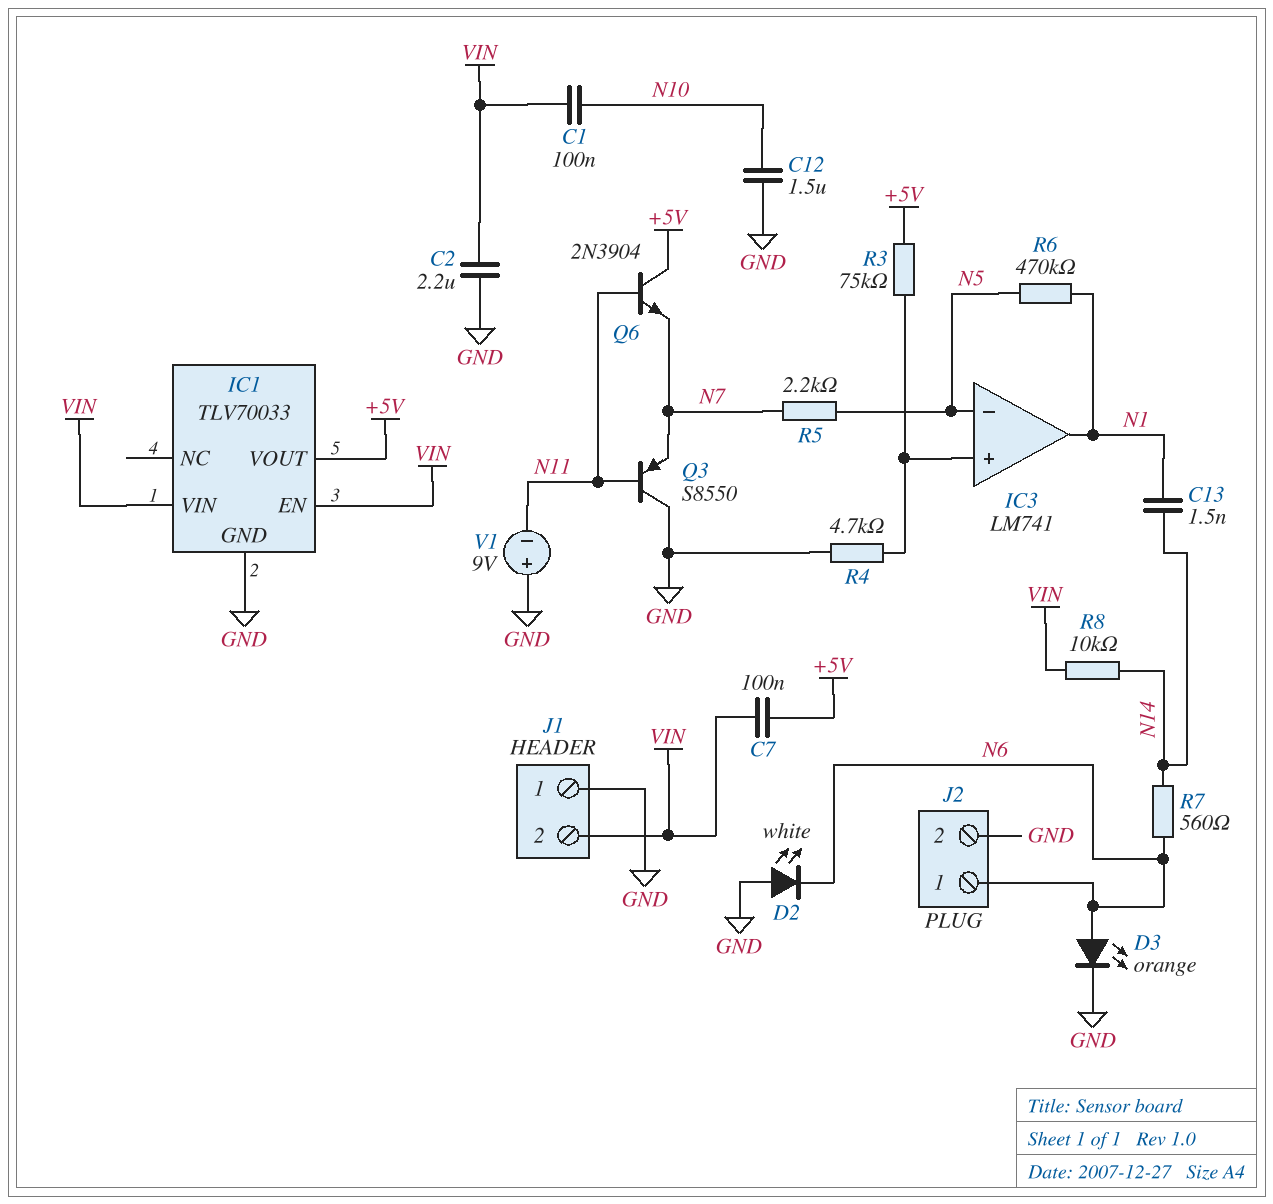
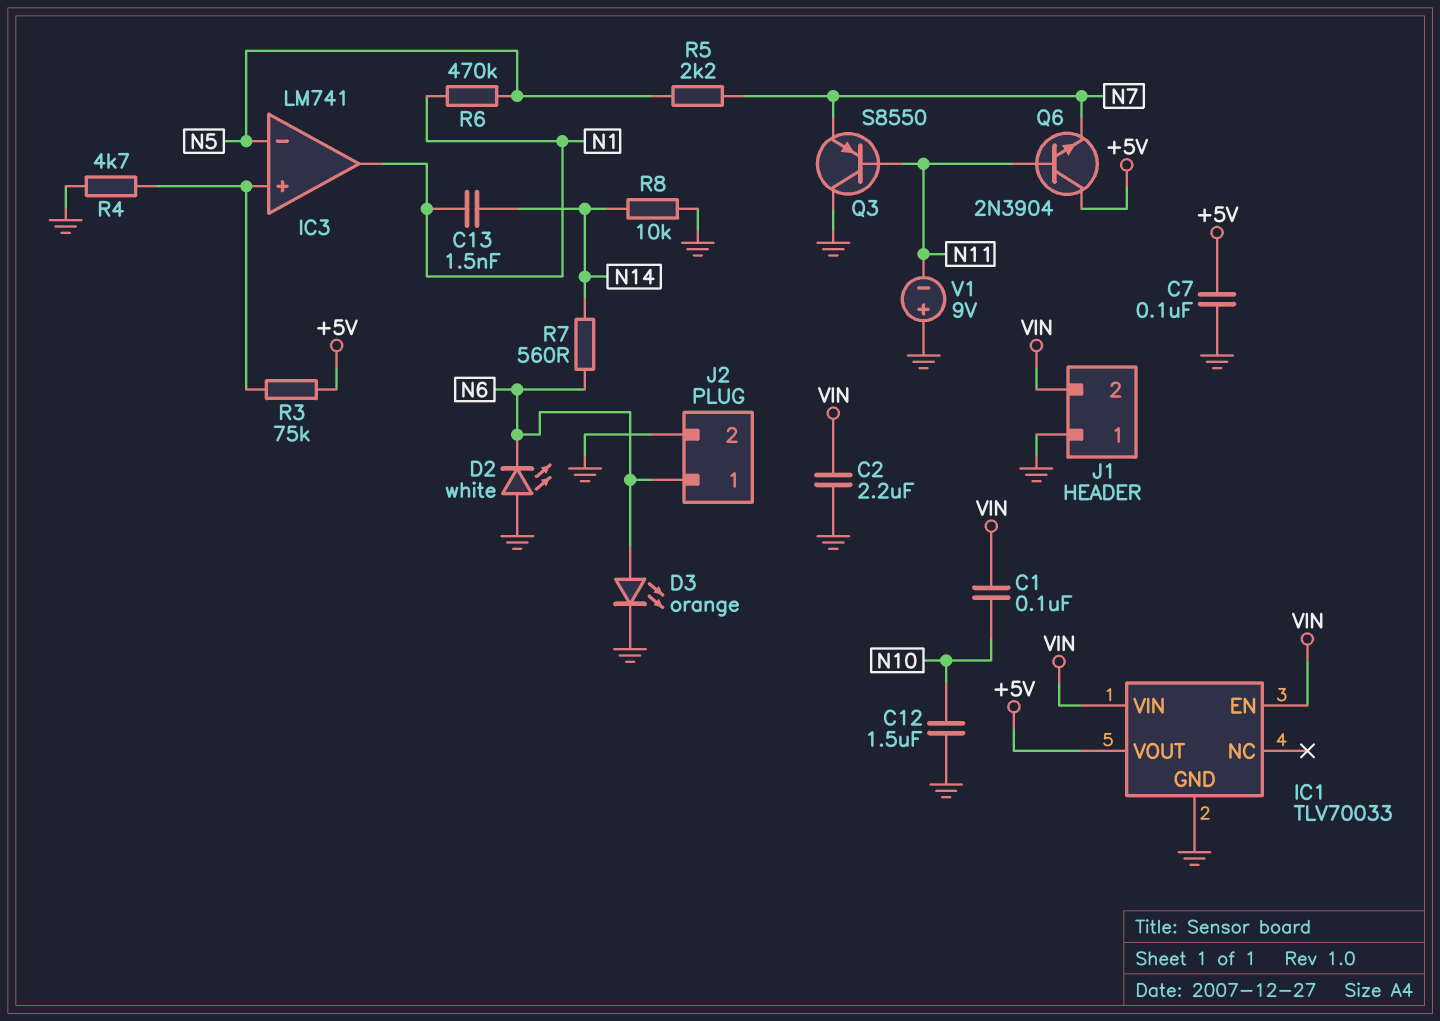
C7: 100nF (+5V, VIN) -> 100nF (+5V, GND)
R8: 10k (N14, VIN) -> 10k (GND, N14)

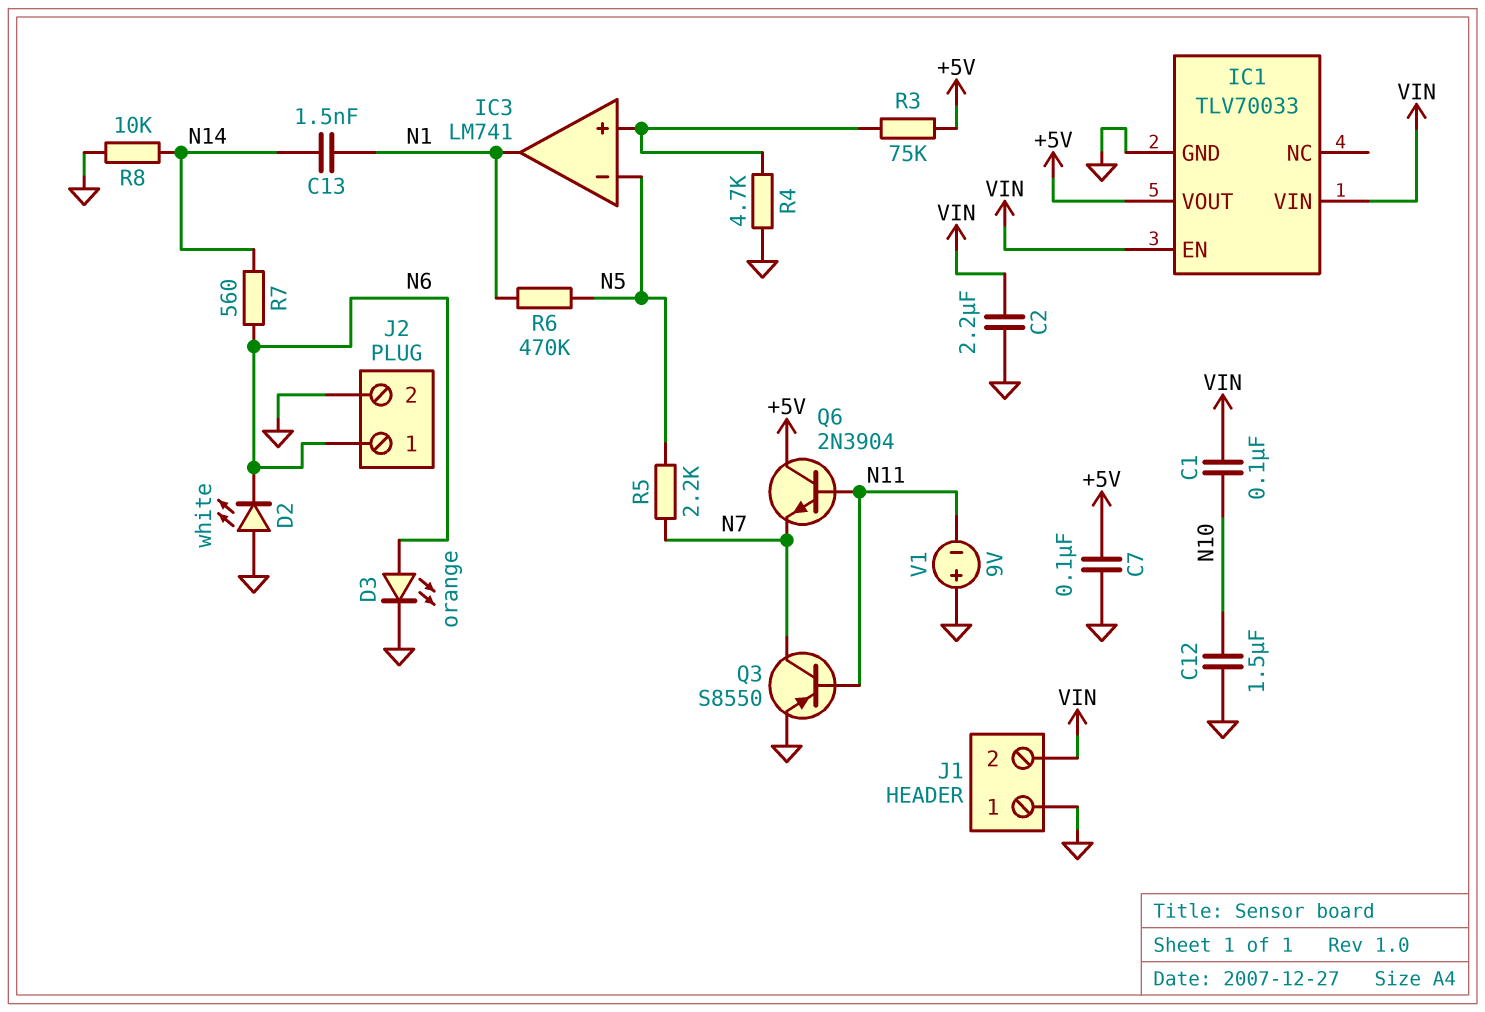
Q3: PNP S8550 (B N11, C GND, E N7) -> PNP S8550 (B N11, C N7, E GND)

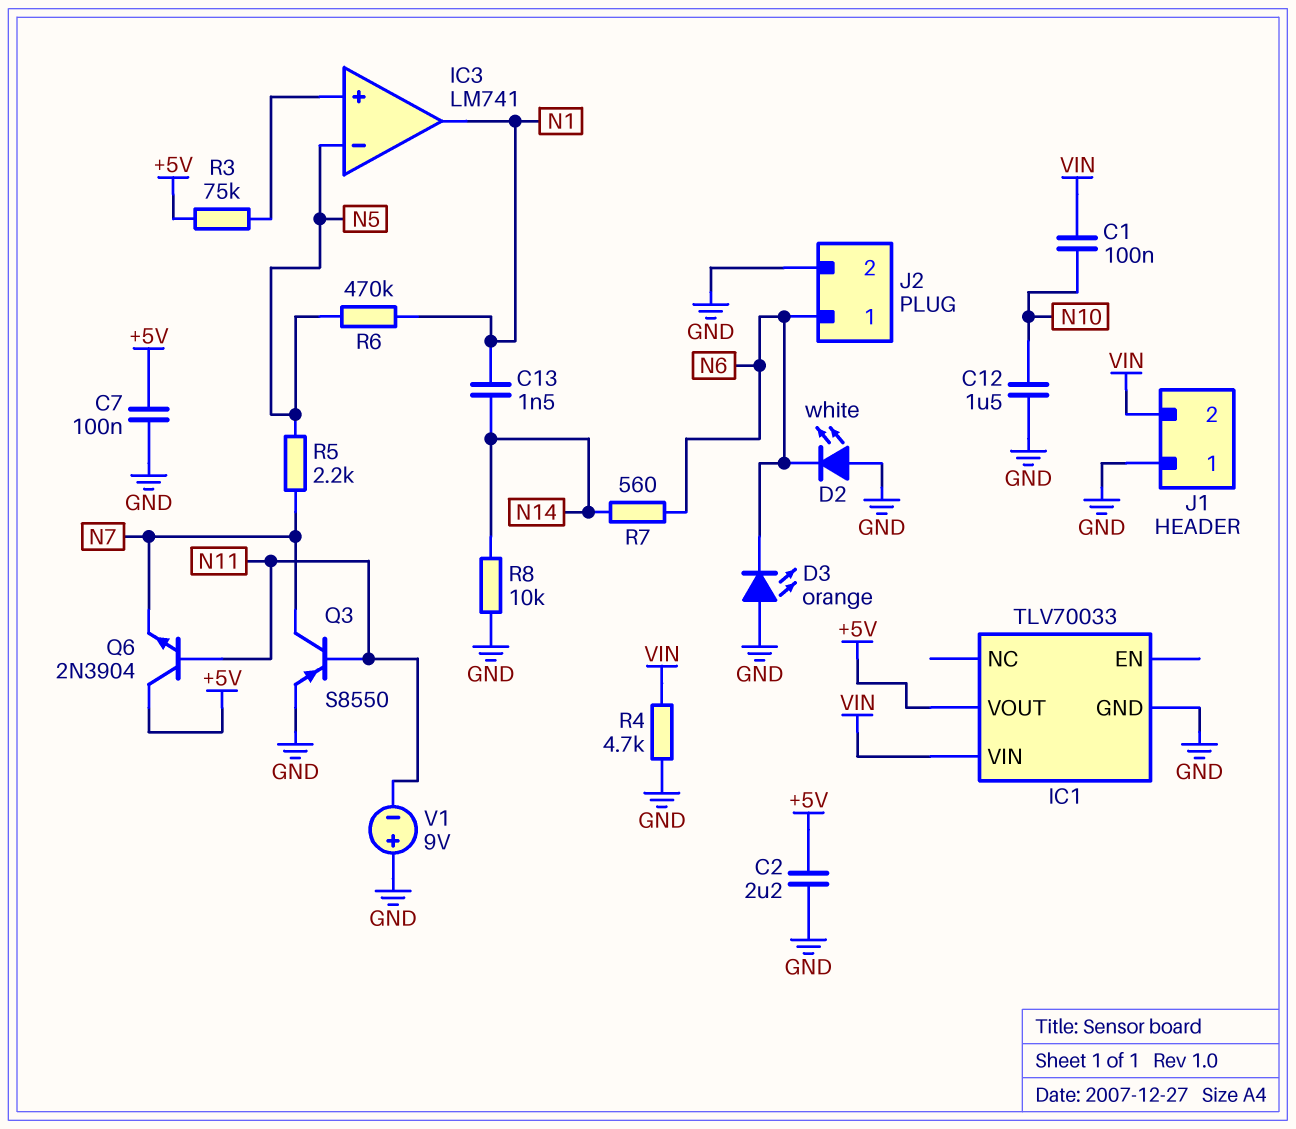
C2: 2.2uF (GND, VIN) -> 2.2uF (+5V, GND)
D3: LED orange (A N6, K GND) -> LED orange (A GND, K N6)
IC1 pin EN: VIN -> none
R4: 4.7k (GND, IC3/in+) -> 4.7k (GND, VIN)

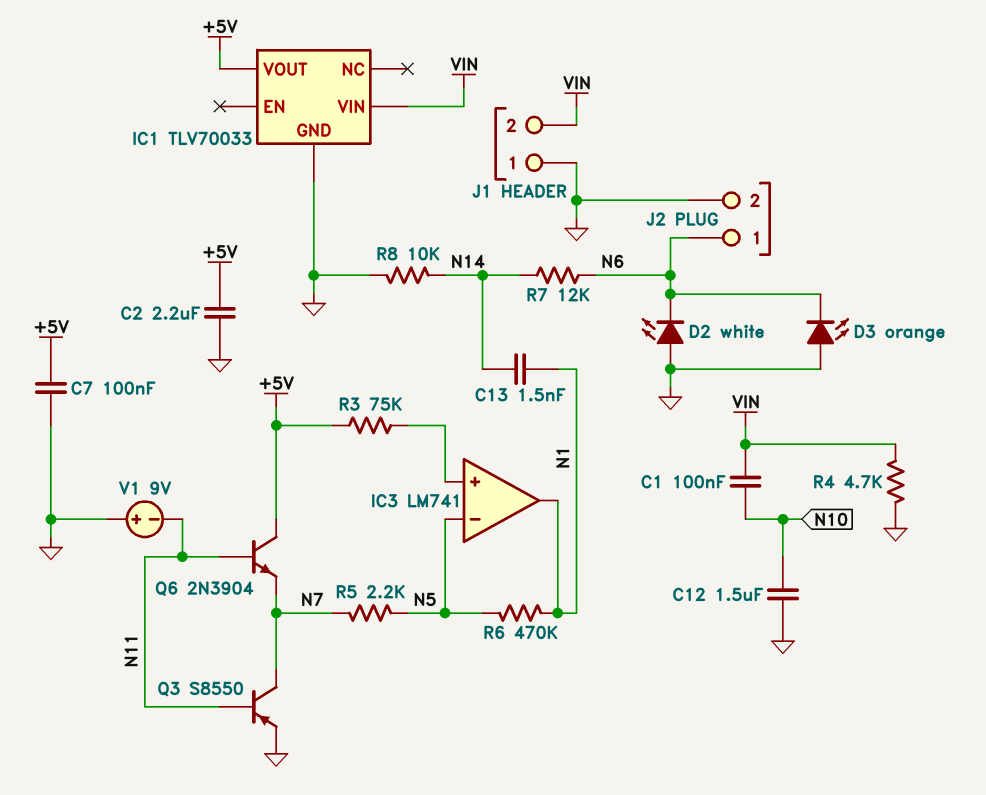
R7: 560 (N6, N14) -> 12k (N6, N14)

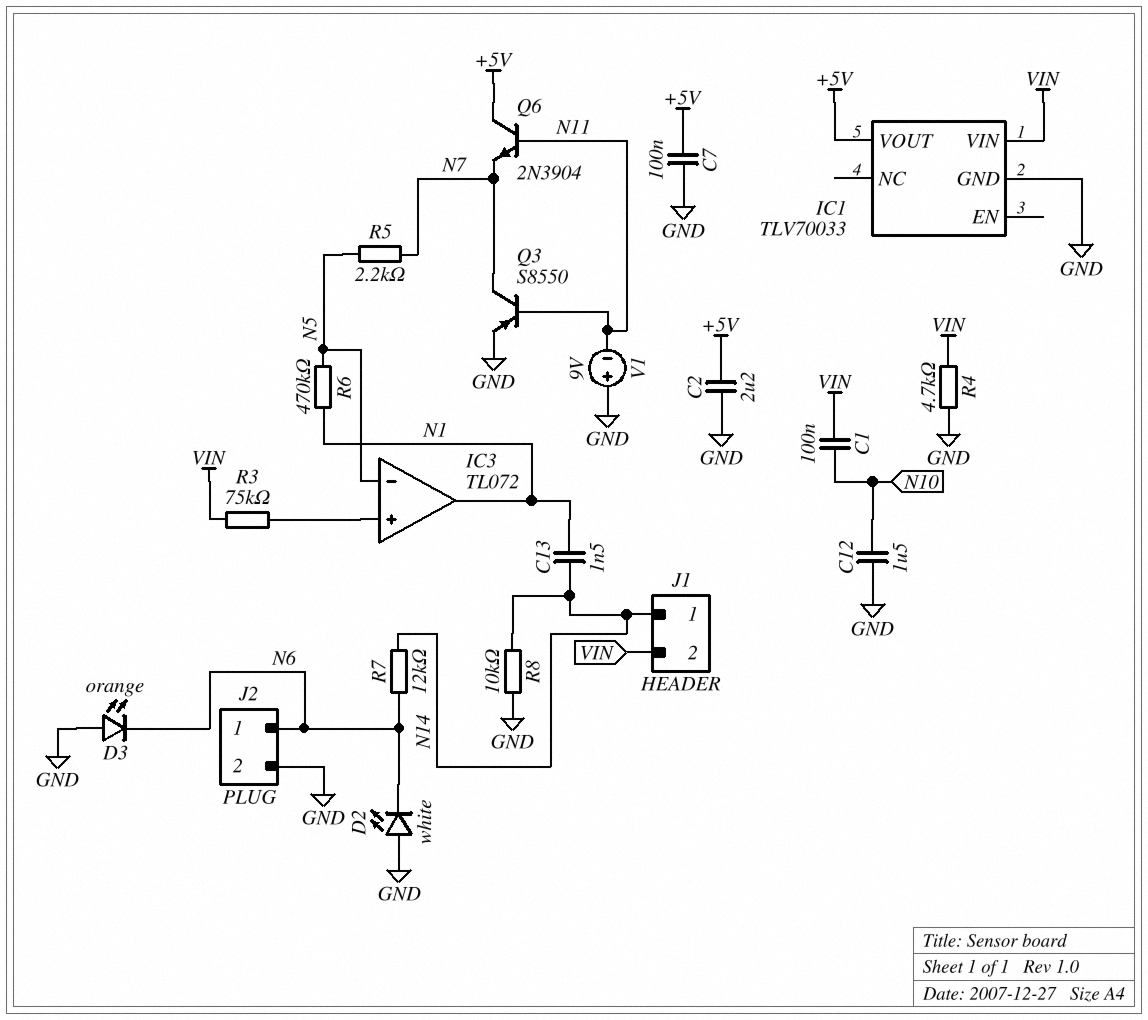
IC3: LM741 -> TL072
J1 pin 1: GND -> N14
R3: 75k (+5V, IC3/in+) -> 75k (IC3/in+, VIN)

